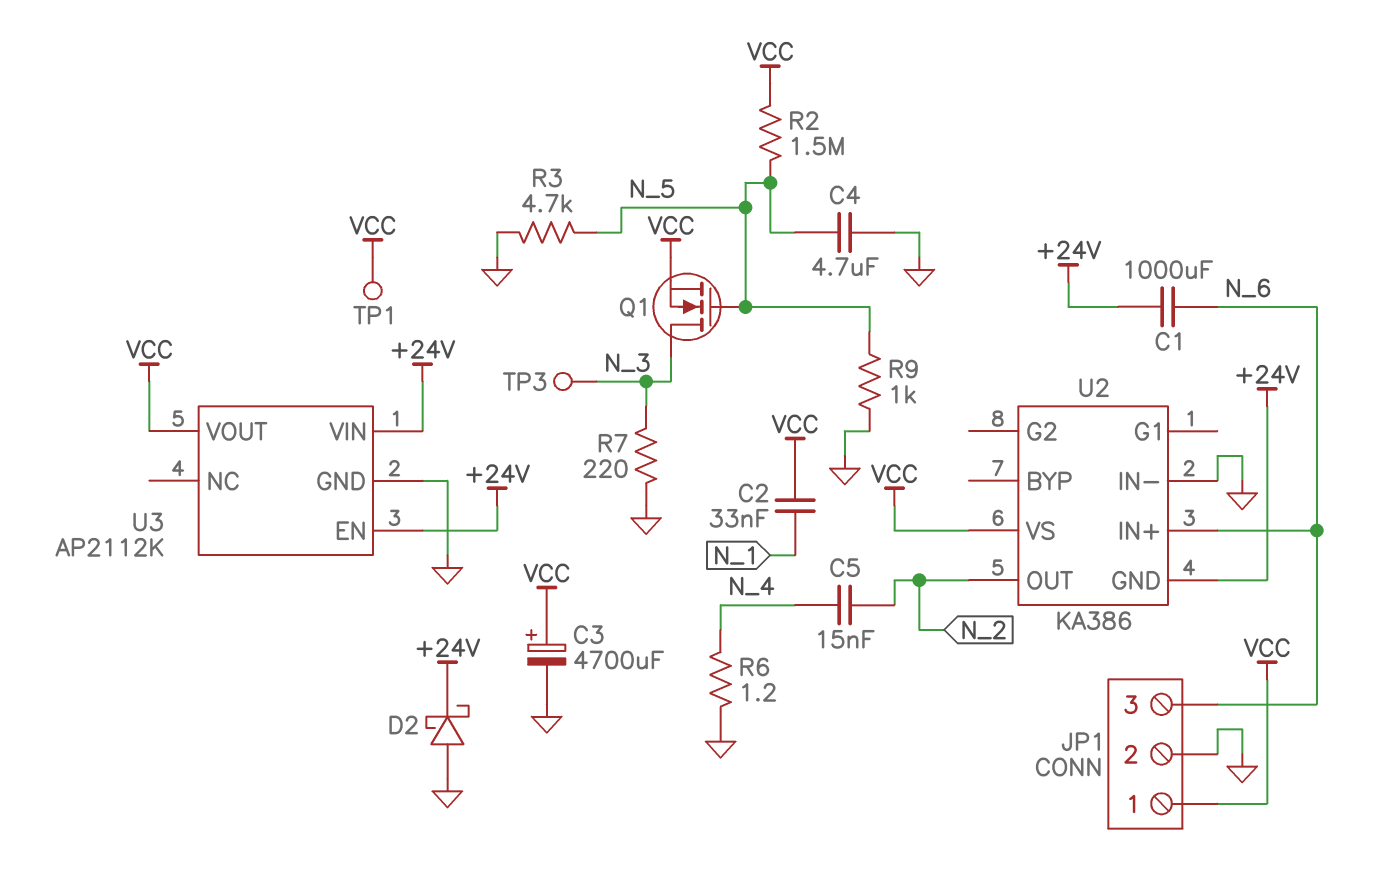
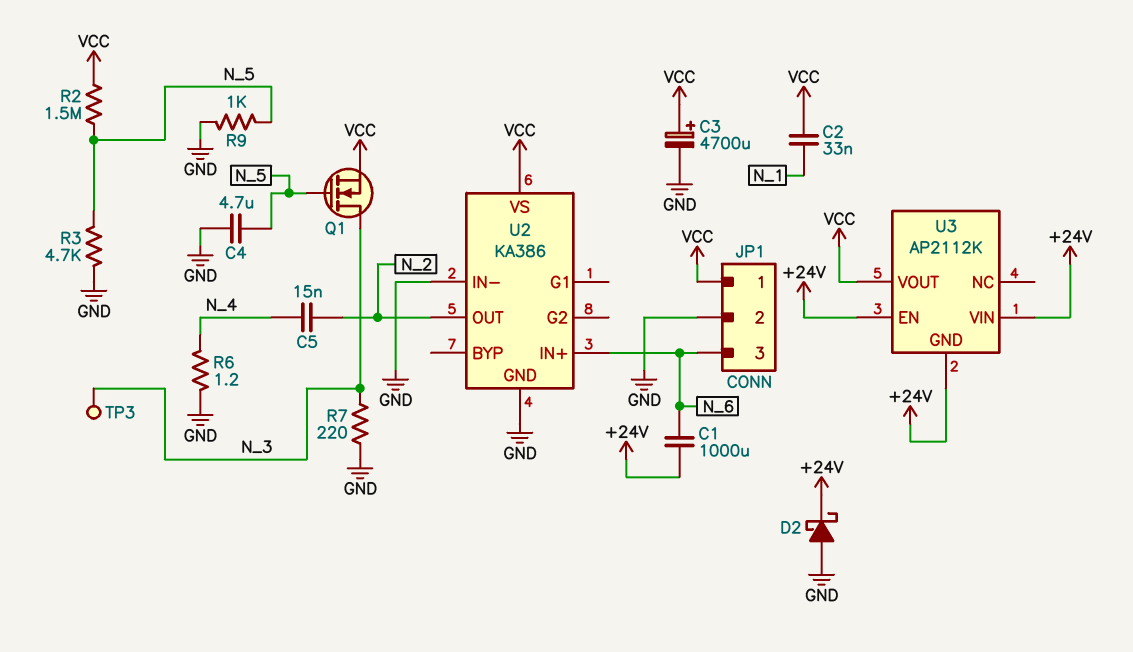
TP1: test point (VCC) -> none
U2 pin GND: +24V -> GND
U3 pin GND: GND -> +24V

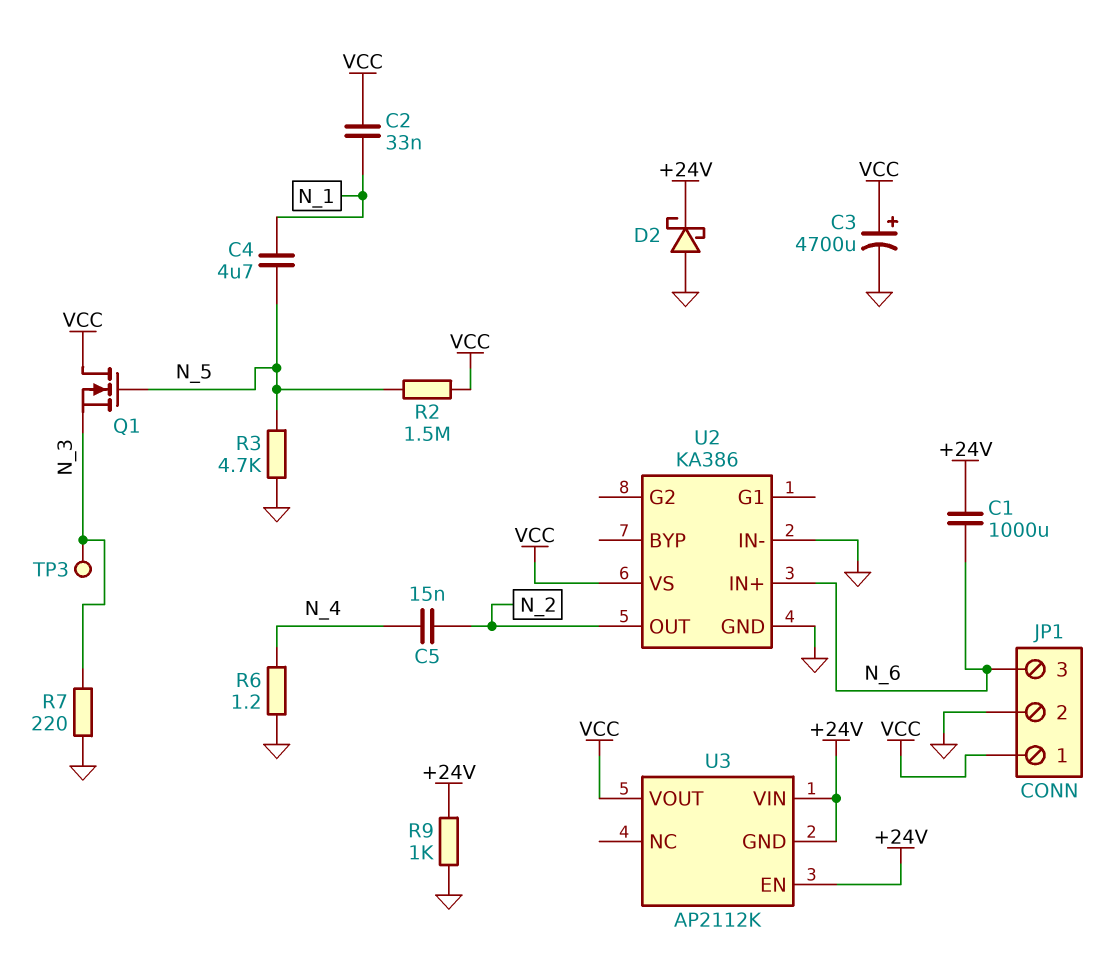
C4: 4.7uF (GND, N_5) -> 4.7uF (N_1, N_5)
Q1: NMOS (G N_5, D N_3, S VCC) -> NMOS (G N_5, D VCC, S N_3)
R9: 1k (GND, N_5) -> 1k (+24V, GND)

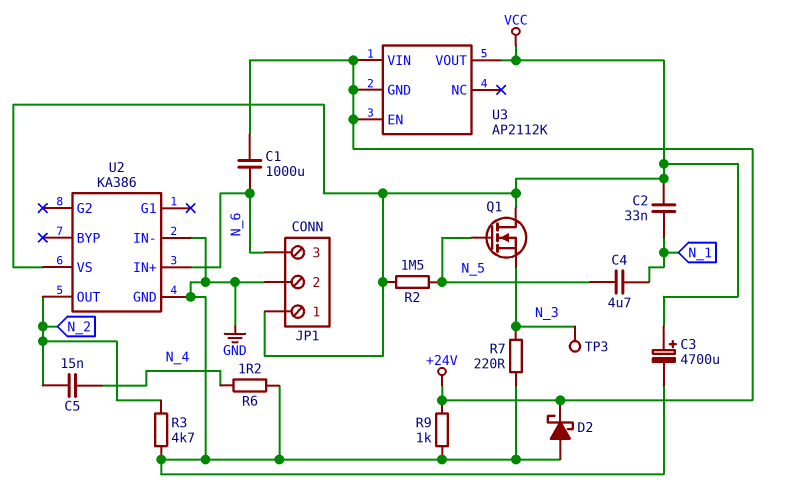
R3: 4.7k (GND, N_5) -> 4.7k (GND, N_2)

